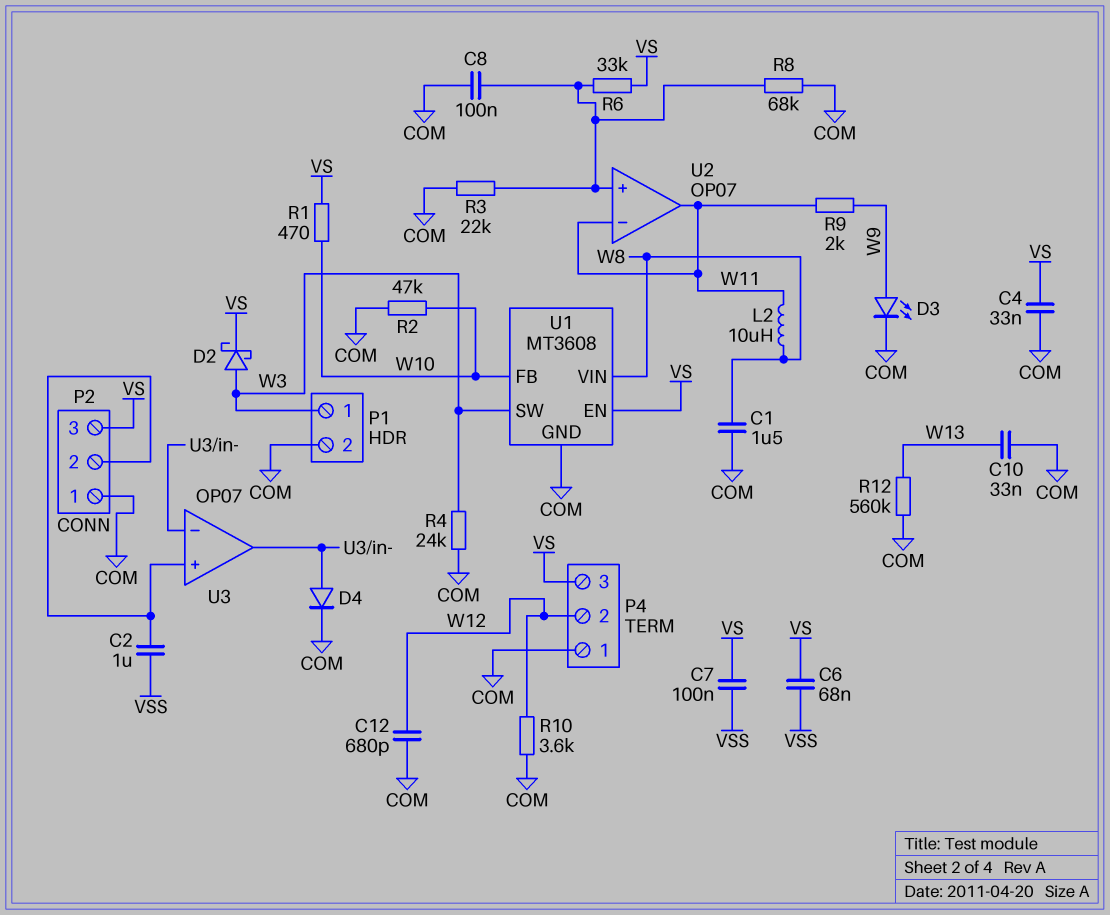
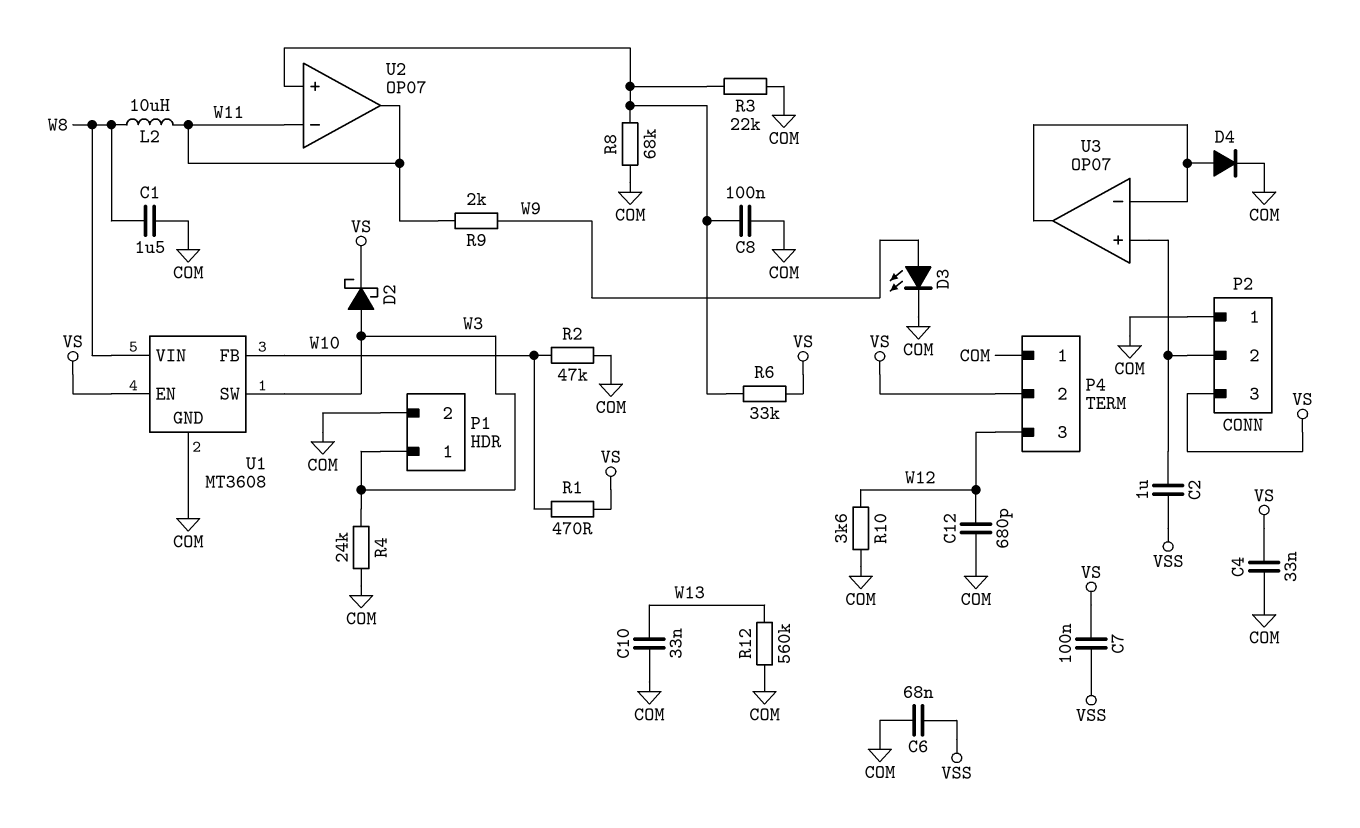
C6: 68nF (VS, VSS) -> 68nF (COM, VSS)
P4 pin 2: W12 -> VS
P4 pin 3: VS -> W12

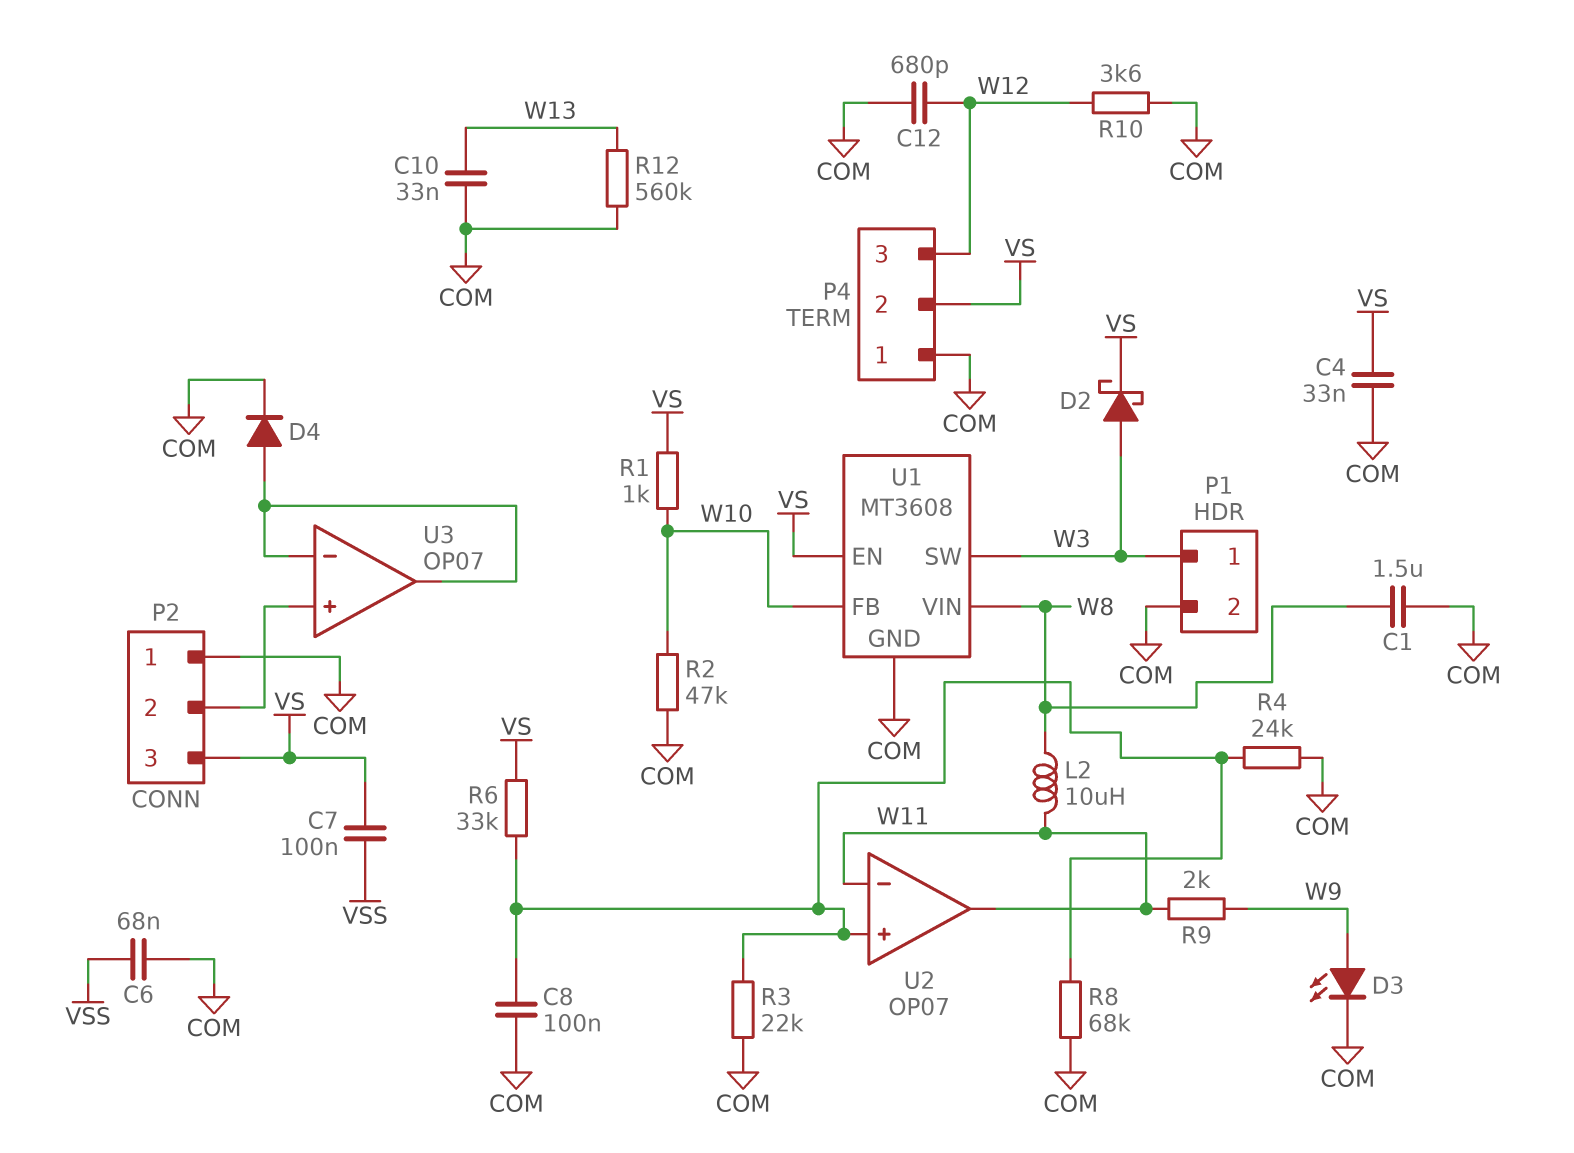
C2: 1uF (P2/2, VSS) -> none
R1: 470 (VS, W10) -> 1k (VS, W10)
R4: 24k (COM, W3) -> 24k (COM, U2/in+)

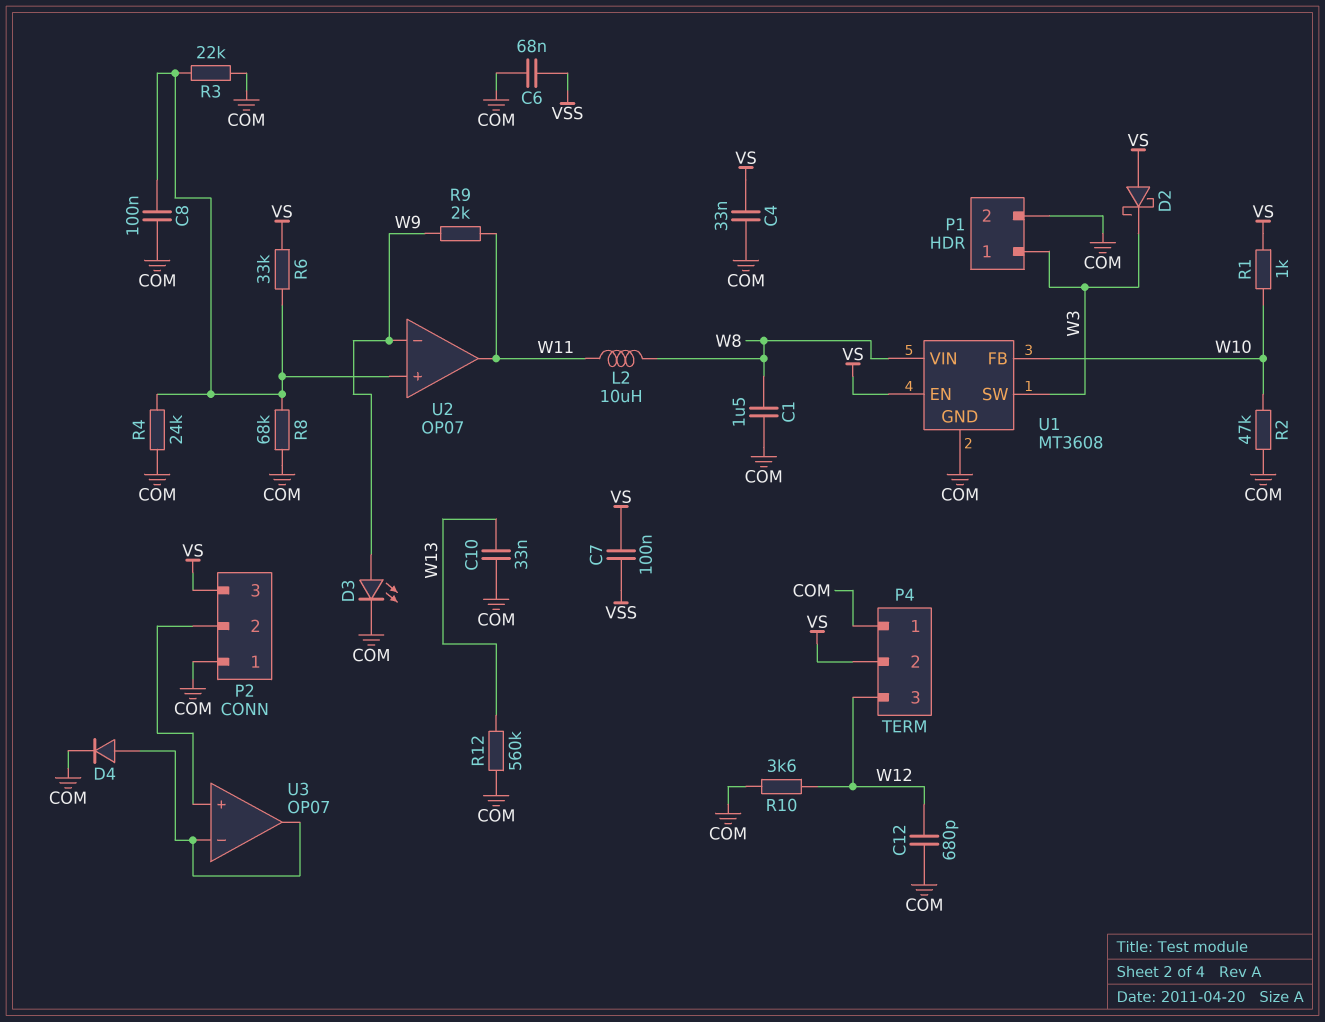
D2: schottky (A W3, K VS) -> schottky (A VS, K W3)
U2 pin in-: W11 -> W9

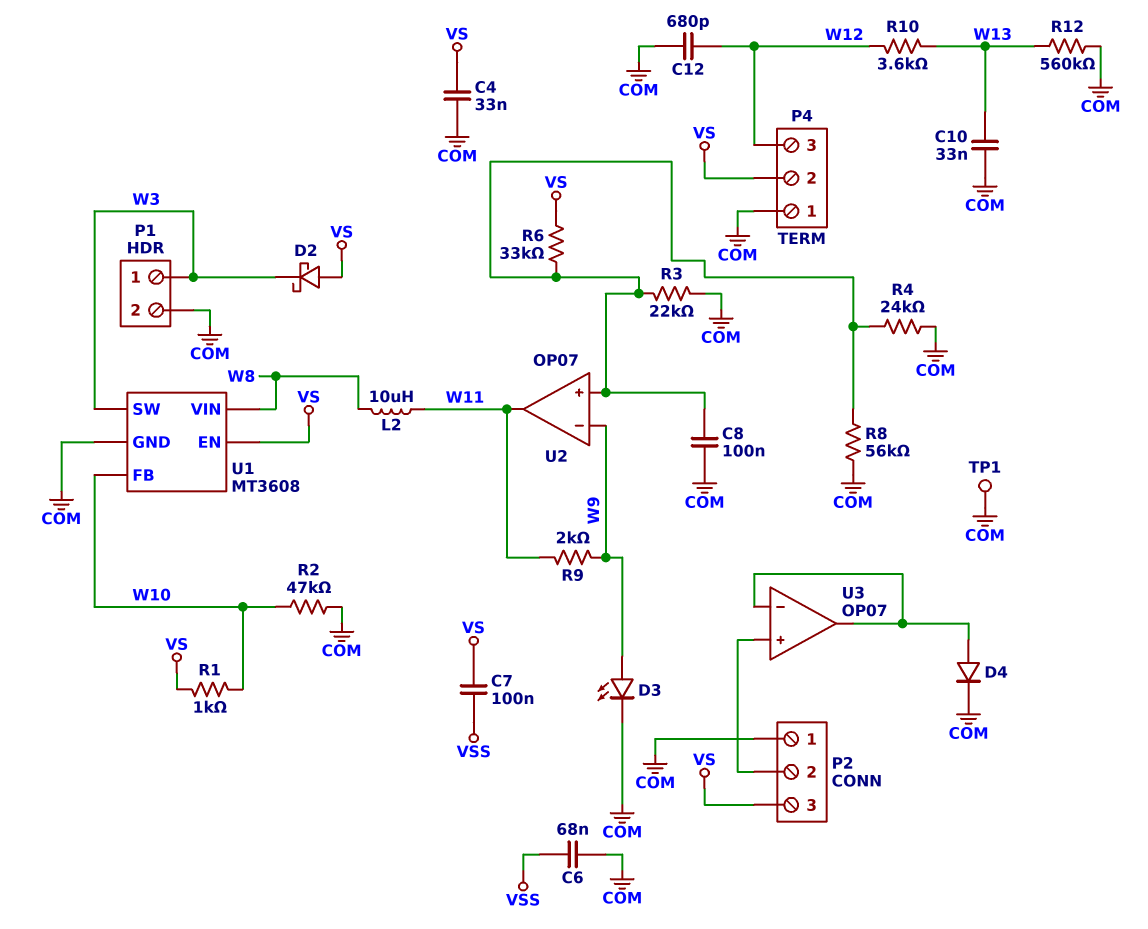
C1: 1.5uF (COM, W8) -> none
R8: 68k (COM, U2/in+) -> 56k (COM, U2/in+)
R10: 3.6k (COM, W12) -> 3.6k (W12, W13)
TP1: none -> test point (COM)

